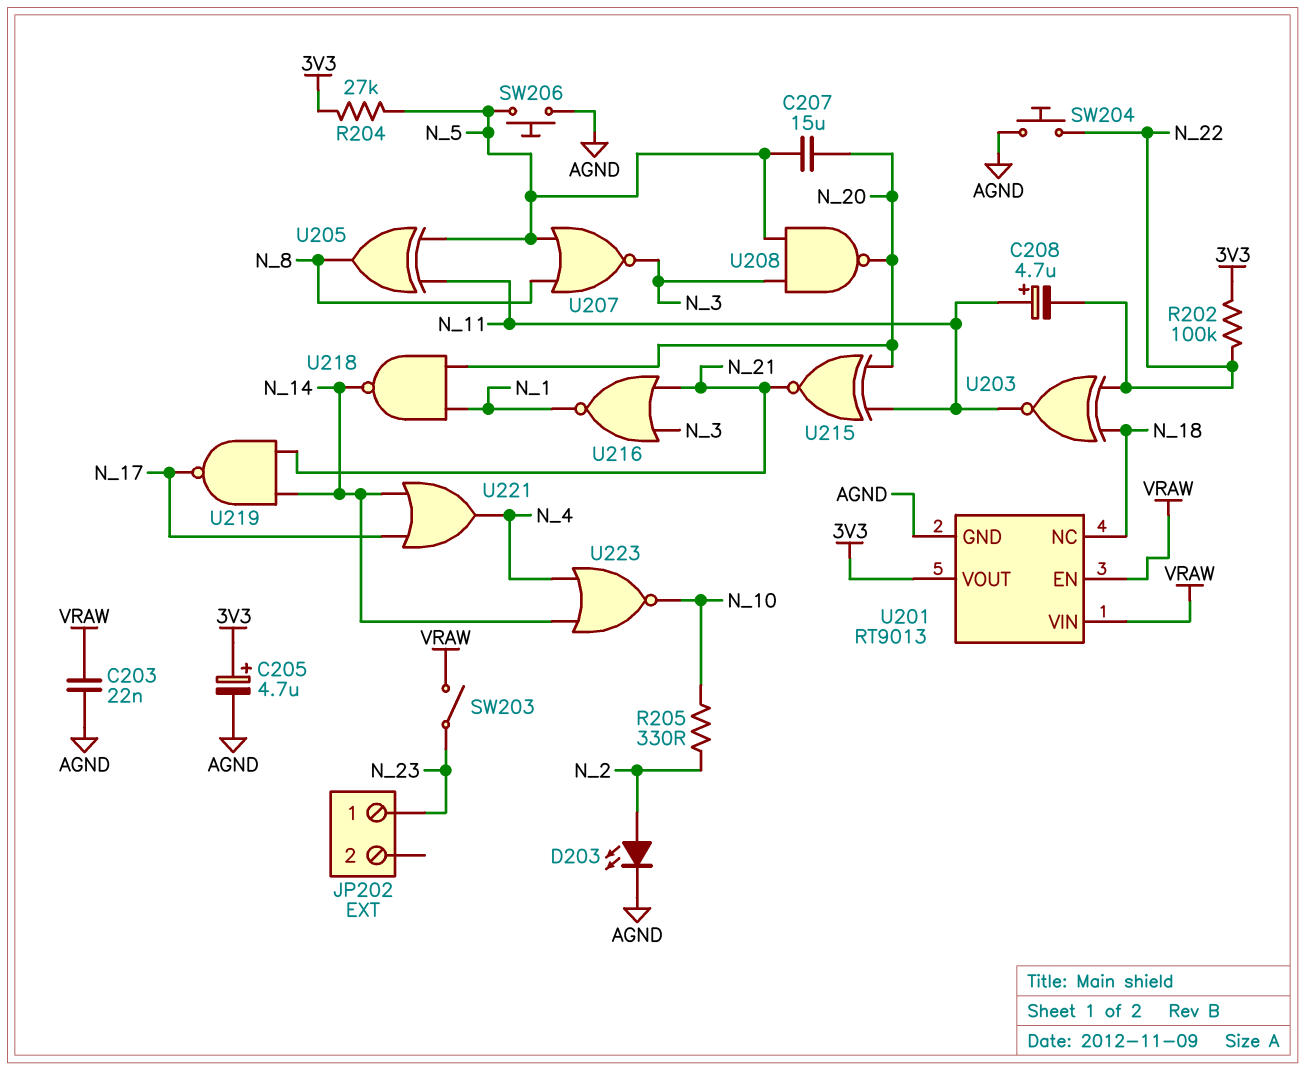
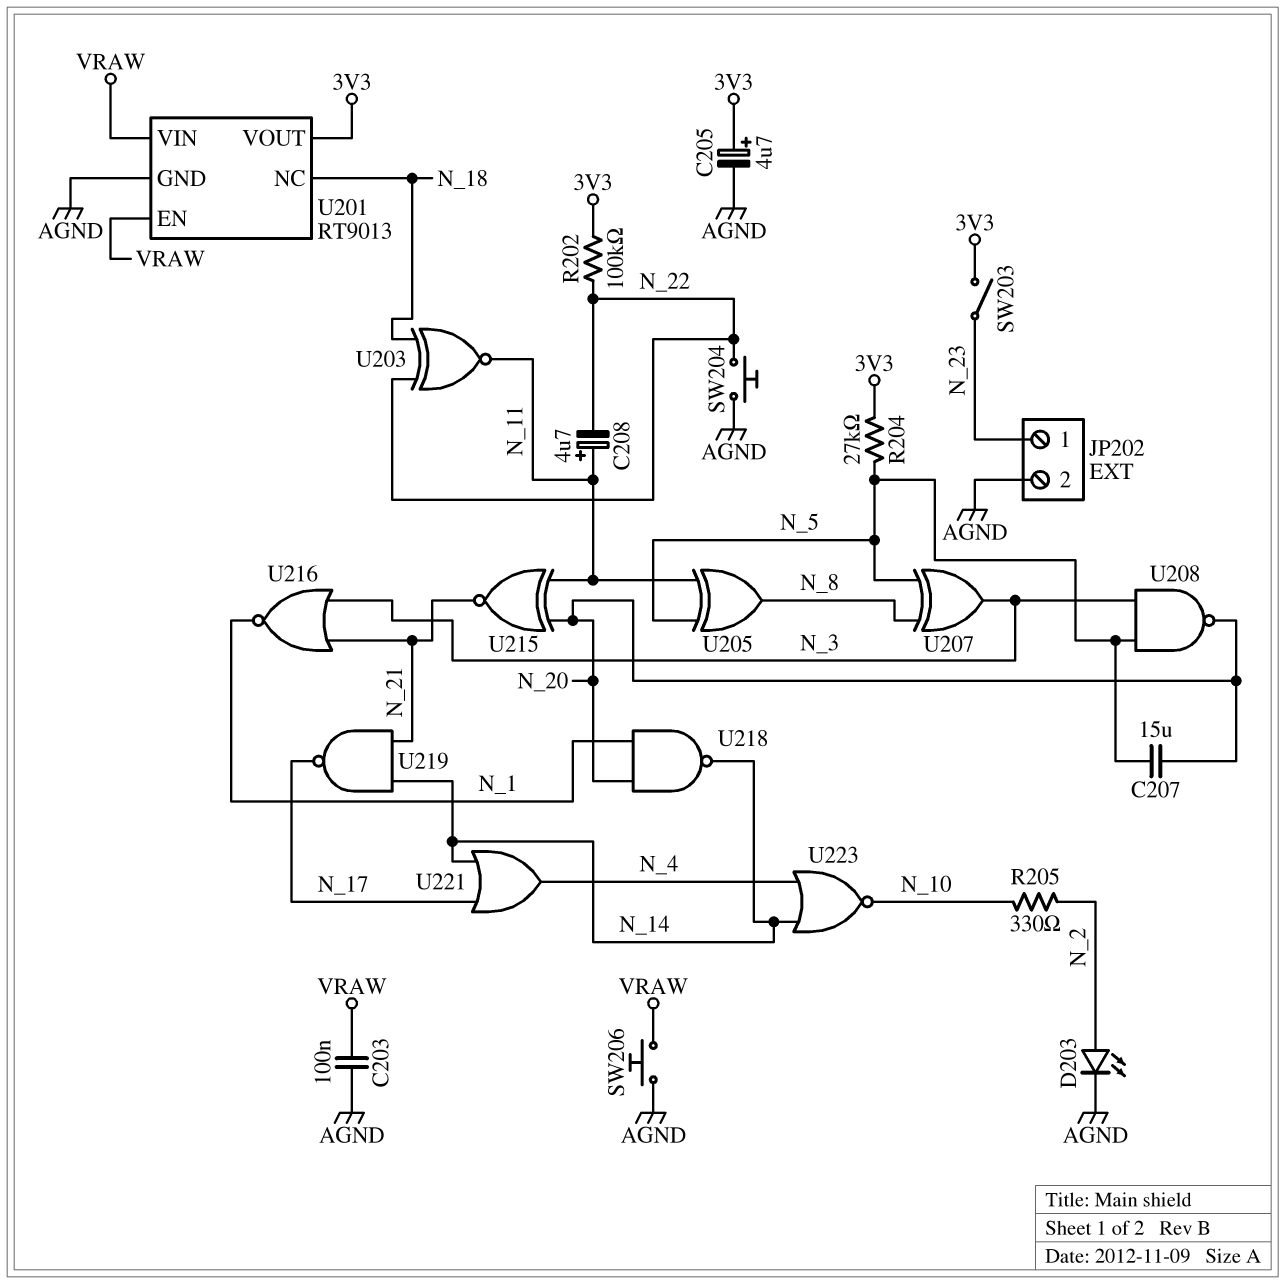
C203: 22nF (AGND, VRAW) -> 100nF (AGND, VRAW)
JP202 pin 2: none -> AGND
SW203: switch (N_23, VRAW) -> switch (3V3, N_23)
SW206: button (AGND, N_5) -> button (AGND, VRAW)
U207: NOR (in N_5, in N_8, out N_3) -> XOR (in N_5, in N_8, out N_3)

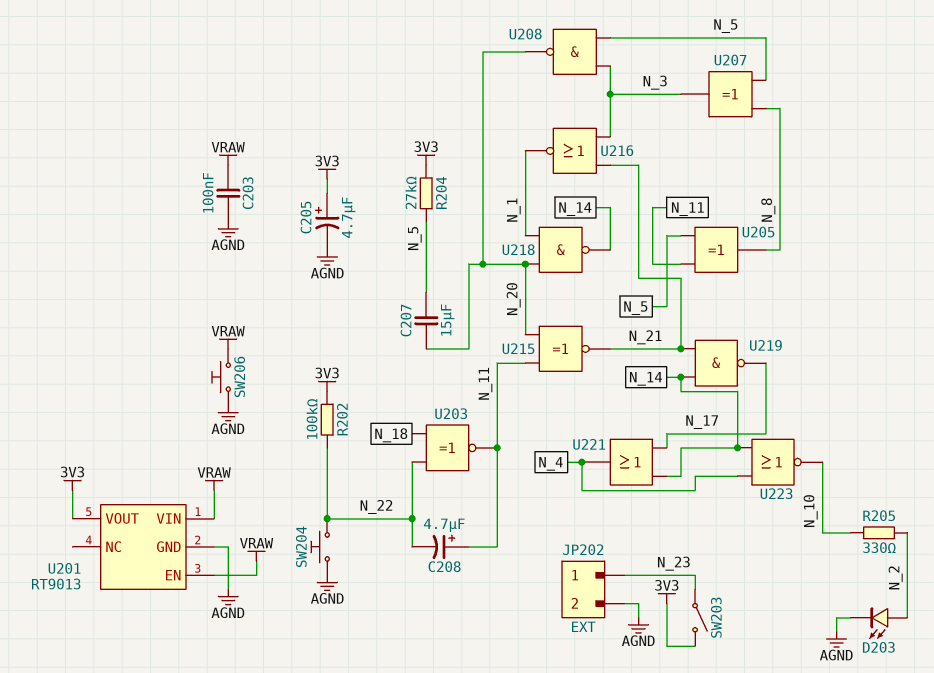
U201 pin NC: N_18 -> none

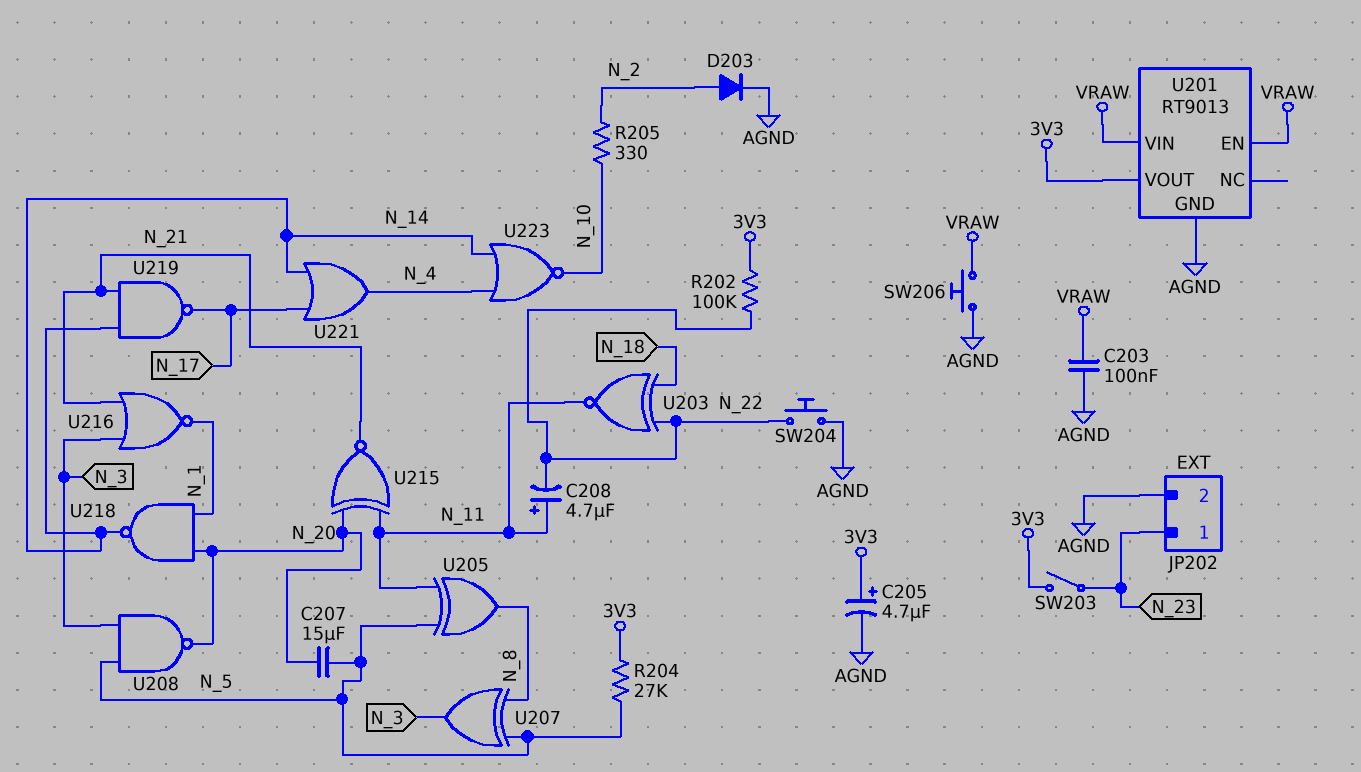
D203: LED (A N_2, K AGND) -> diode (A N_2, K AGND)

